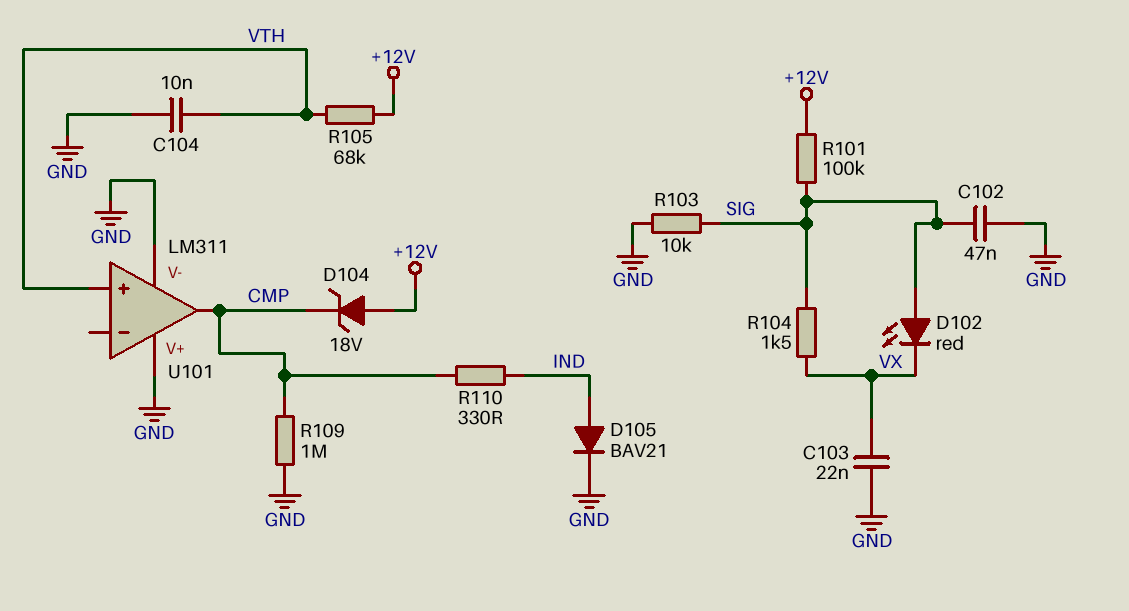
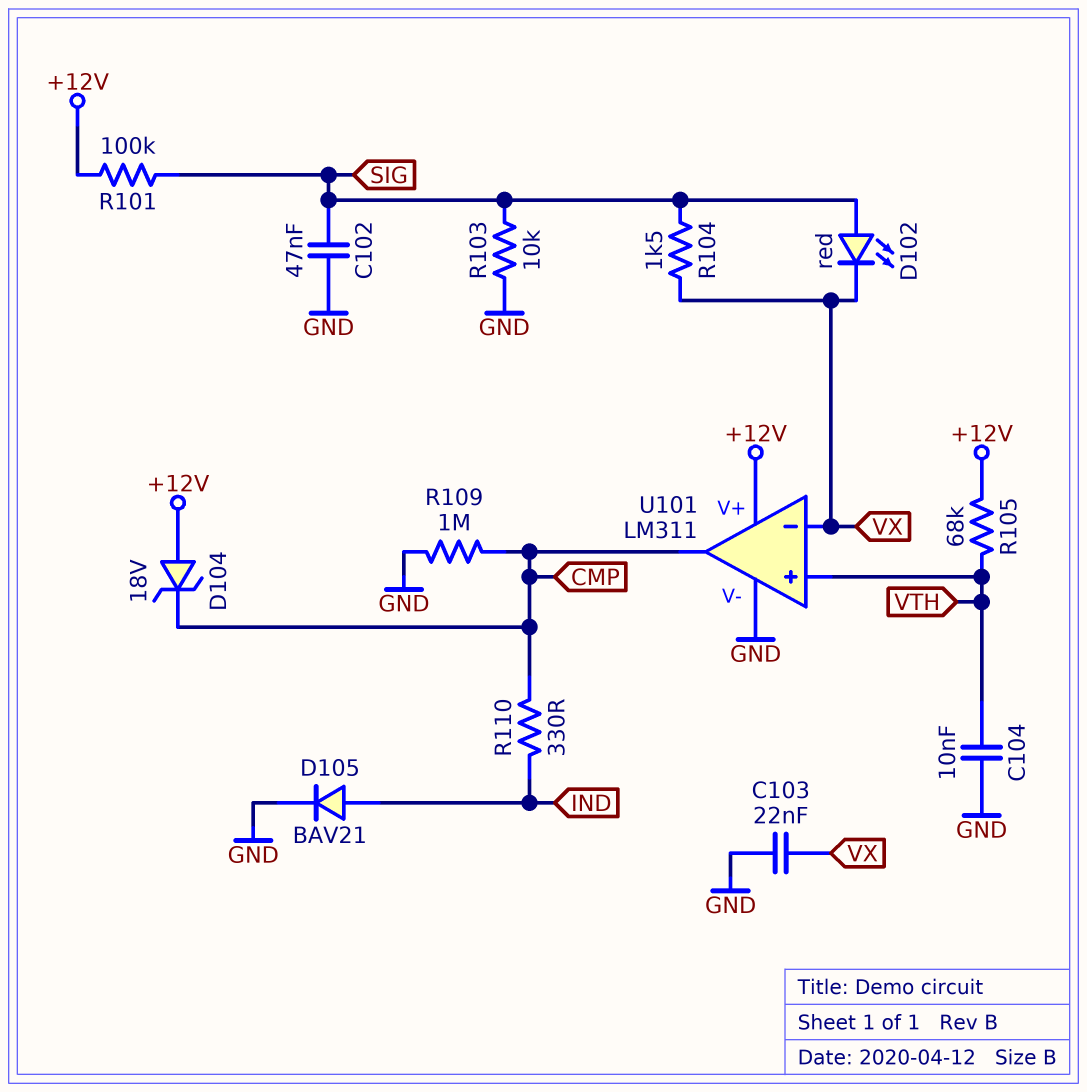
U101 pin V+: GND -> +12V
U101 pin in-: none -> VX

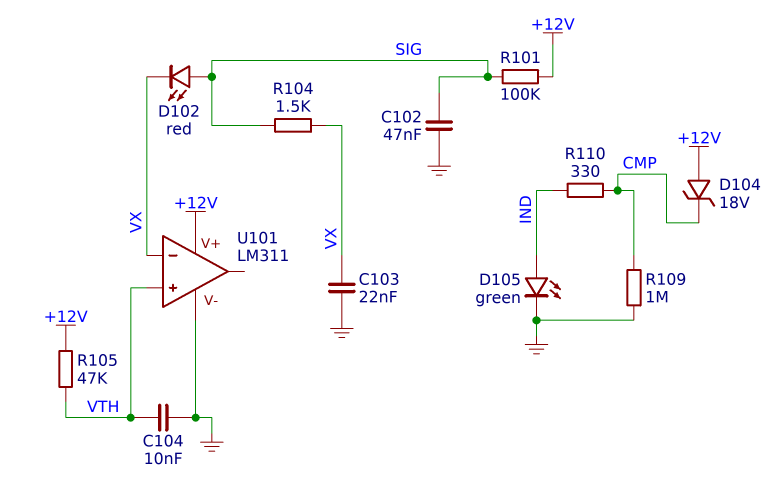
D105: diode BAV21 (A IND, K GND) -> LED green (A IND, K GND)
R103: 10k (GND, SIG) -> none
R105: 68k (+12V, VTH) -> 47k (+12V, VTH)
U101 pin out: CMP -> none

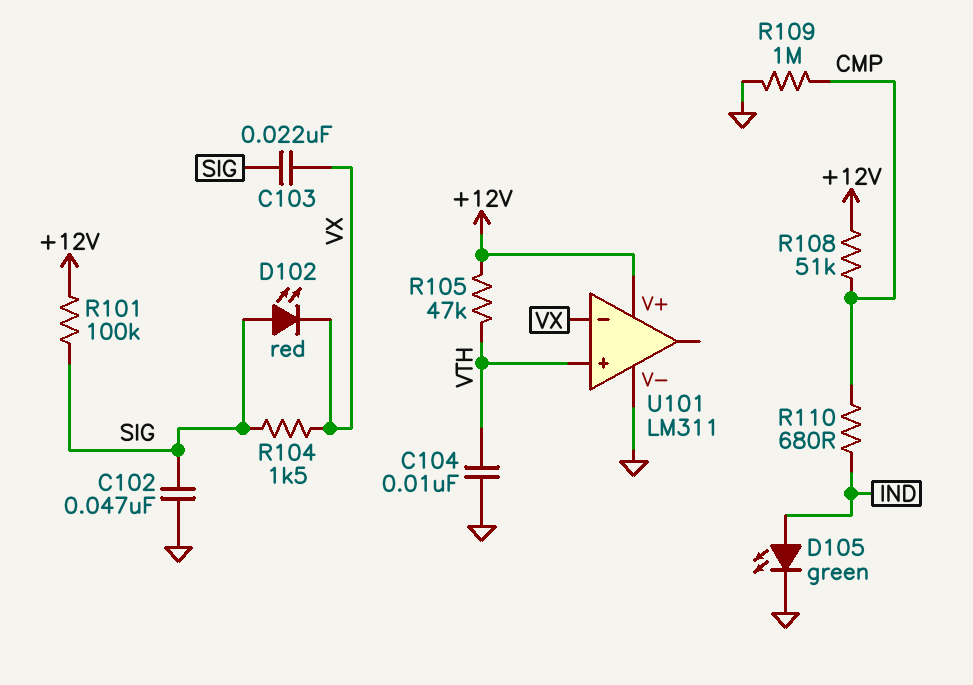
C103: 22nF (GND, VX) -> 22nF (SIG, VX)
D104: zener 18V (A +12V, K CMP) -> none
R108: none -> 51k (+12V, CMP)
R110: 330 (CMP, IND) -> 680 (CMP, IND)

